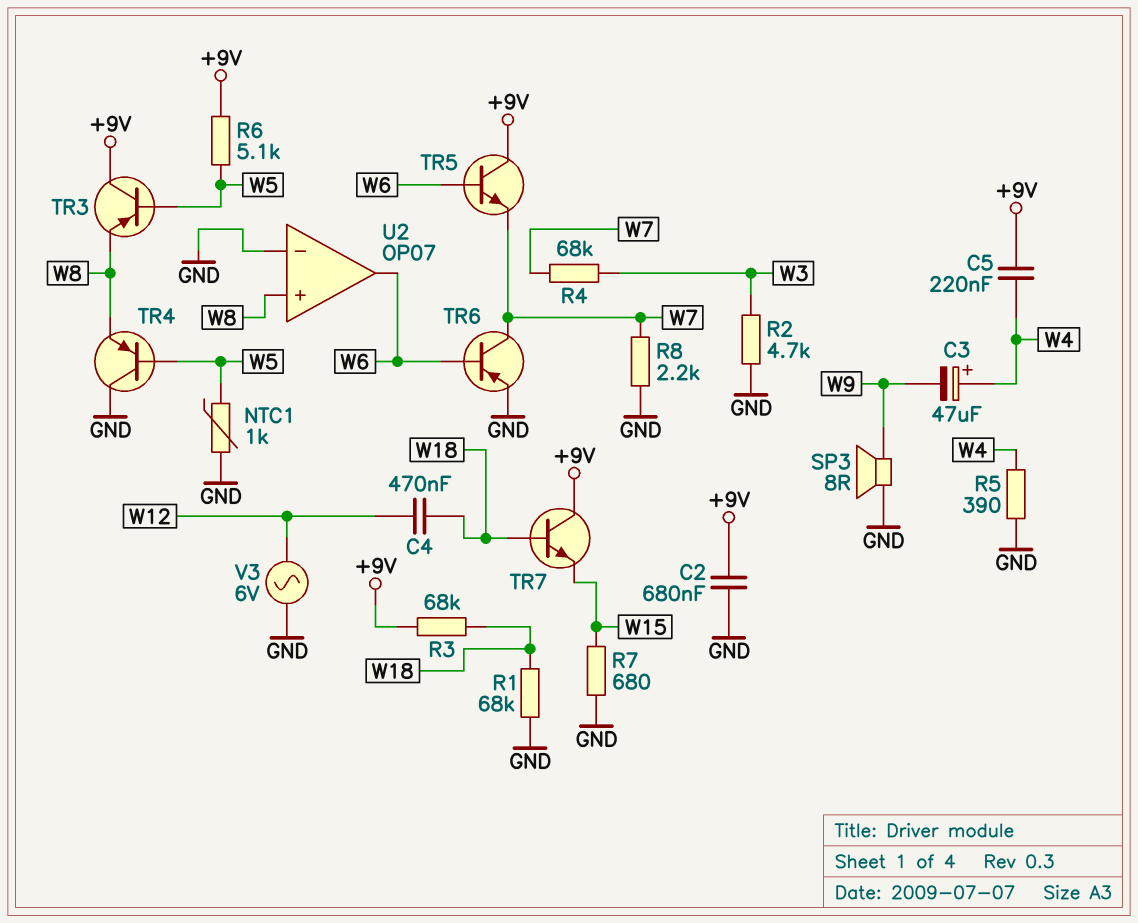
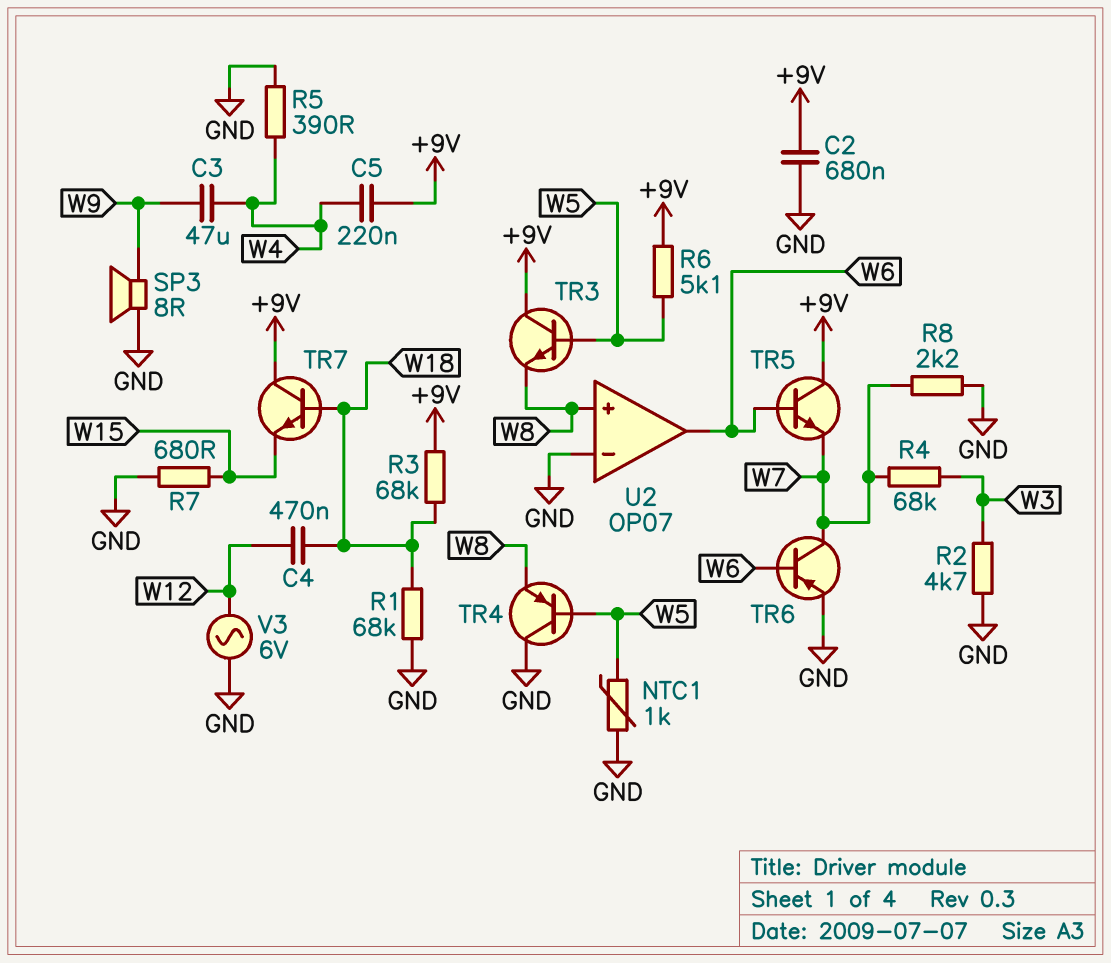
C3: 47uF (plus W4, minus W9) -> 47uF (W4, W9)
TR3: PNP (B W5, C +9V, E W8) -> NPN (B W5, C +9V, E W8)

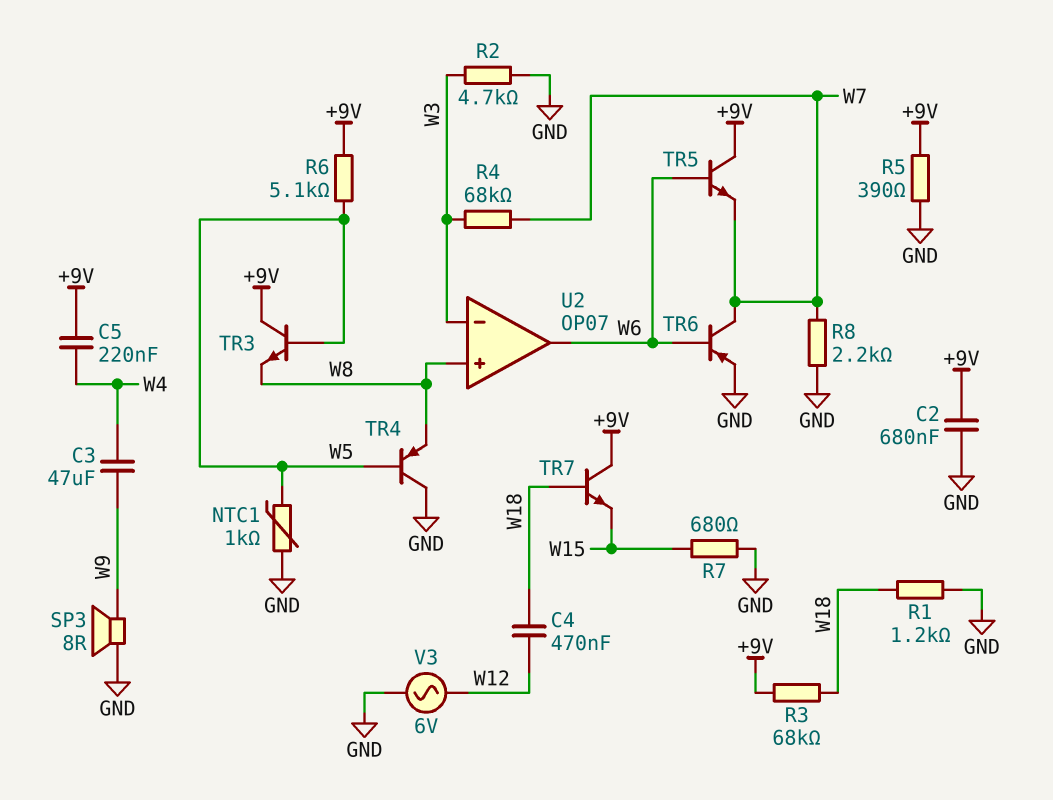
R1: 68k (GND, W18) -> 1.2k (GND, W18)
R5: 390 (GND, W4) -> 390 (+9V, GND)
U2 pin in-: GND -> W3

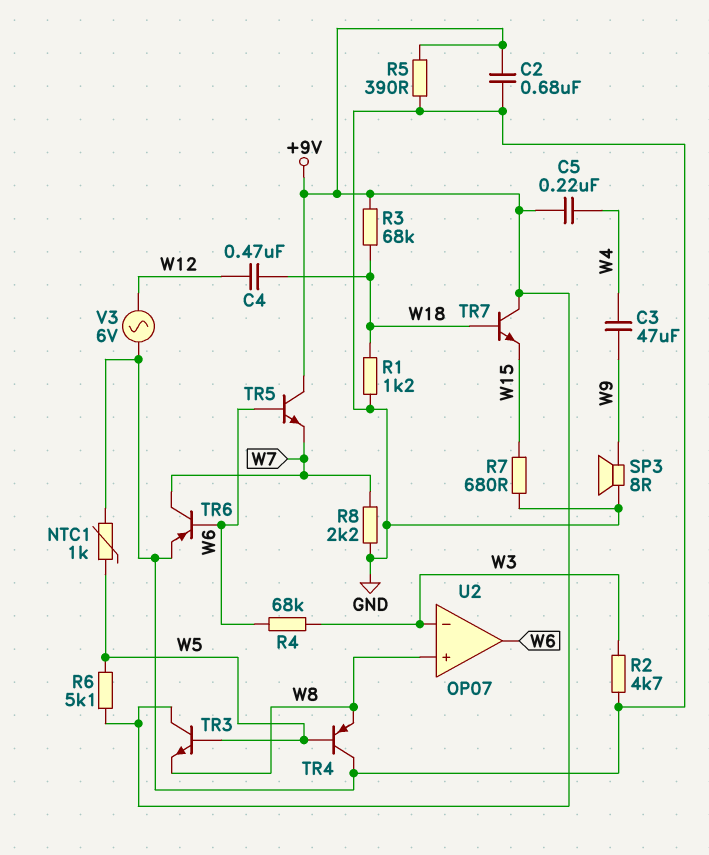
R4: 68k (W3, W7) -> 68k (W3, W6)

